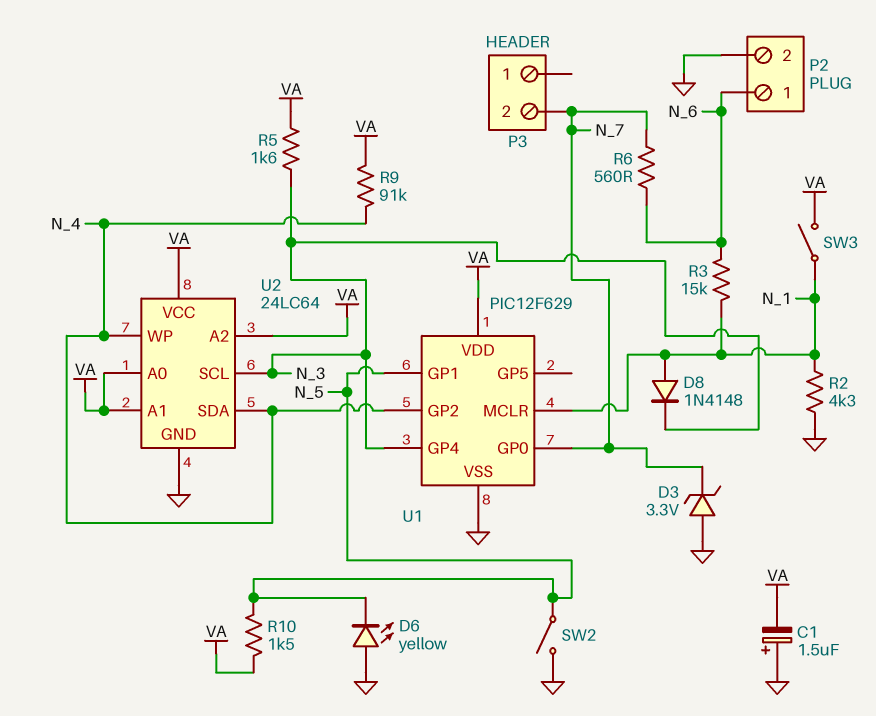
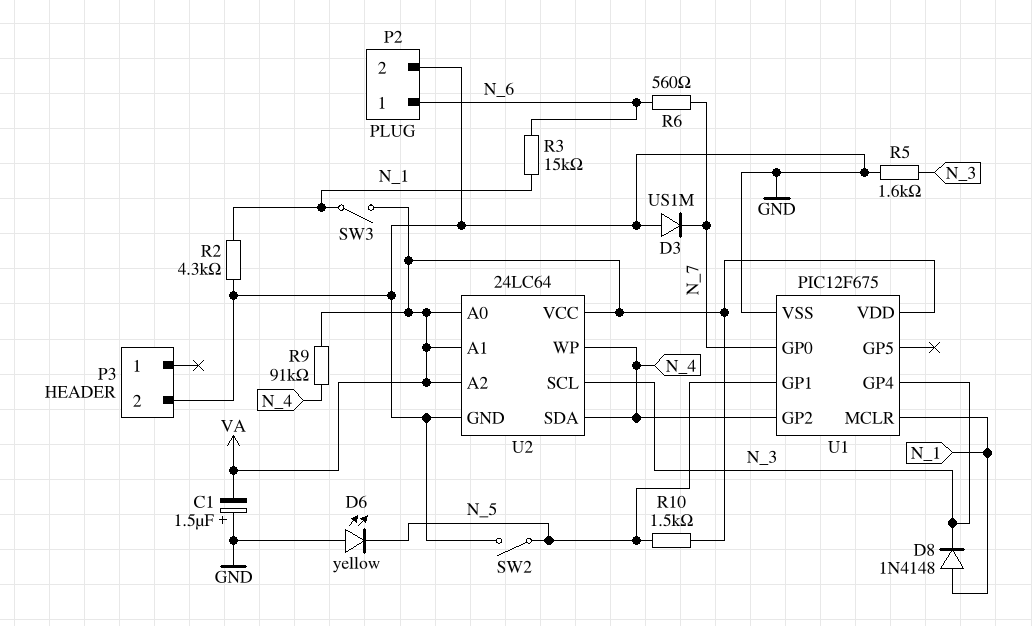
D3: zener 3.3V (A GND, K N_7) -> diode US1M (A GND, K N_7)
P3 pin 2: N_7 -> GND
R5: 1.6k (N_3, VA) -> 1.6k (GND, N_3)
U1: PIC12F629 -> PIC12F675

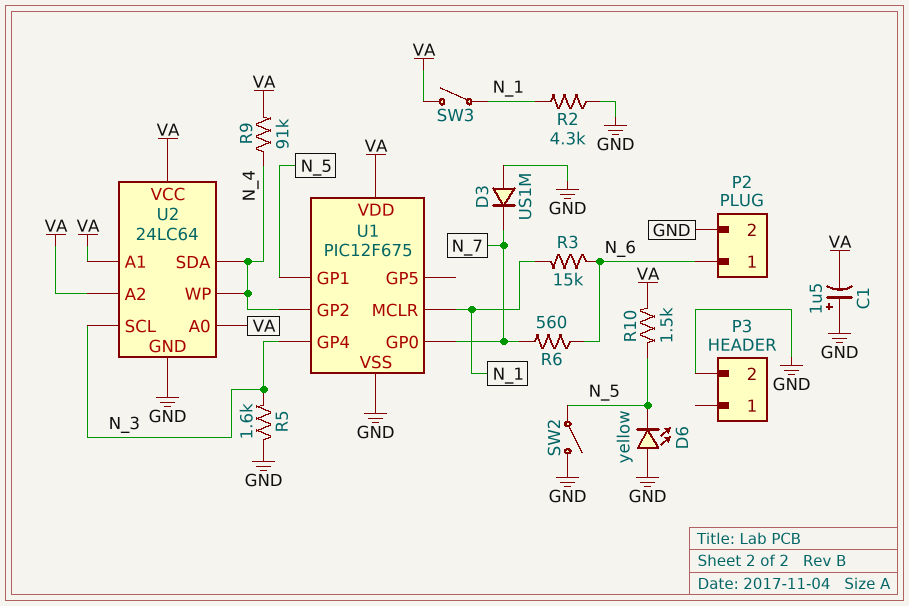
D8: diode 1N4148 (A N_1, K N_3) -> none

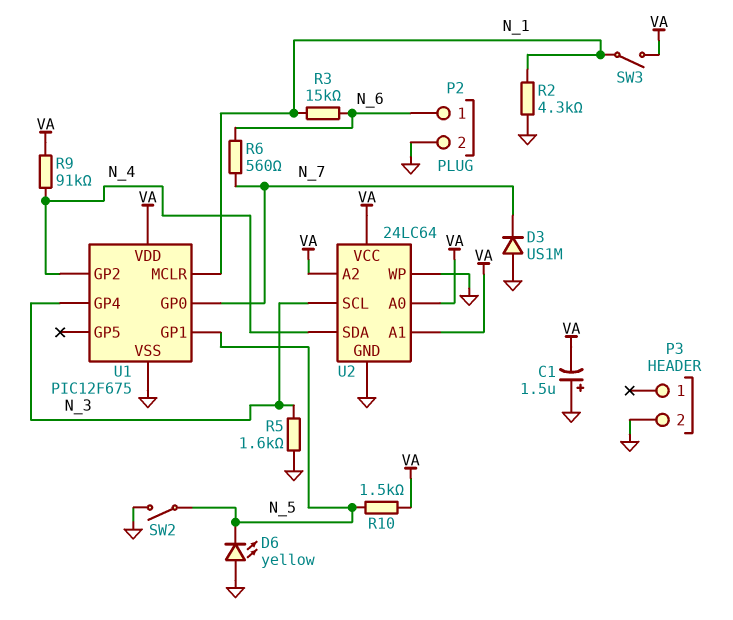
U2 pin WP: N_4 -> GND

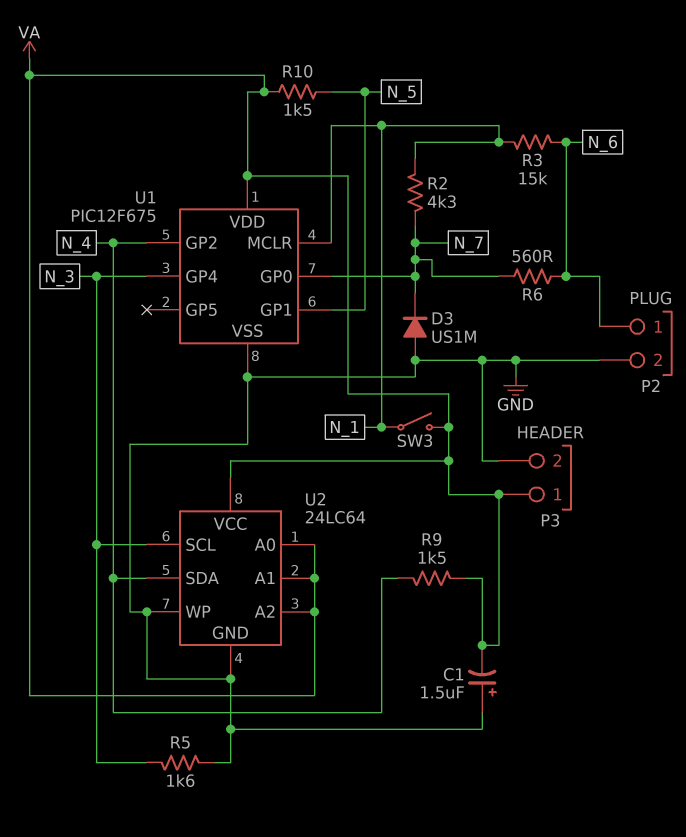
D6: LED yellow (A GND, K N_5) -> none
P3 pin 1: none -> VA
R2: 4.3k (GND, N_1) -> 4.3k (N_1, N_7)
R9: 91k (N_4, VA) -> 1.5k (N_4, VA)
SW2: switch (GND, N_5) -> none

